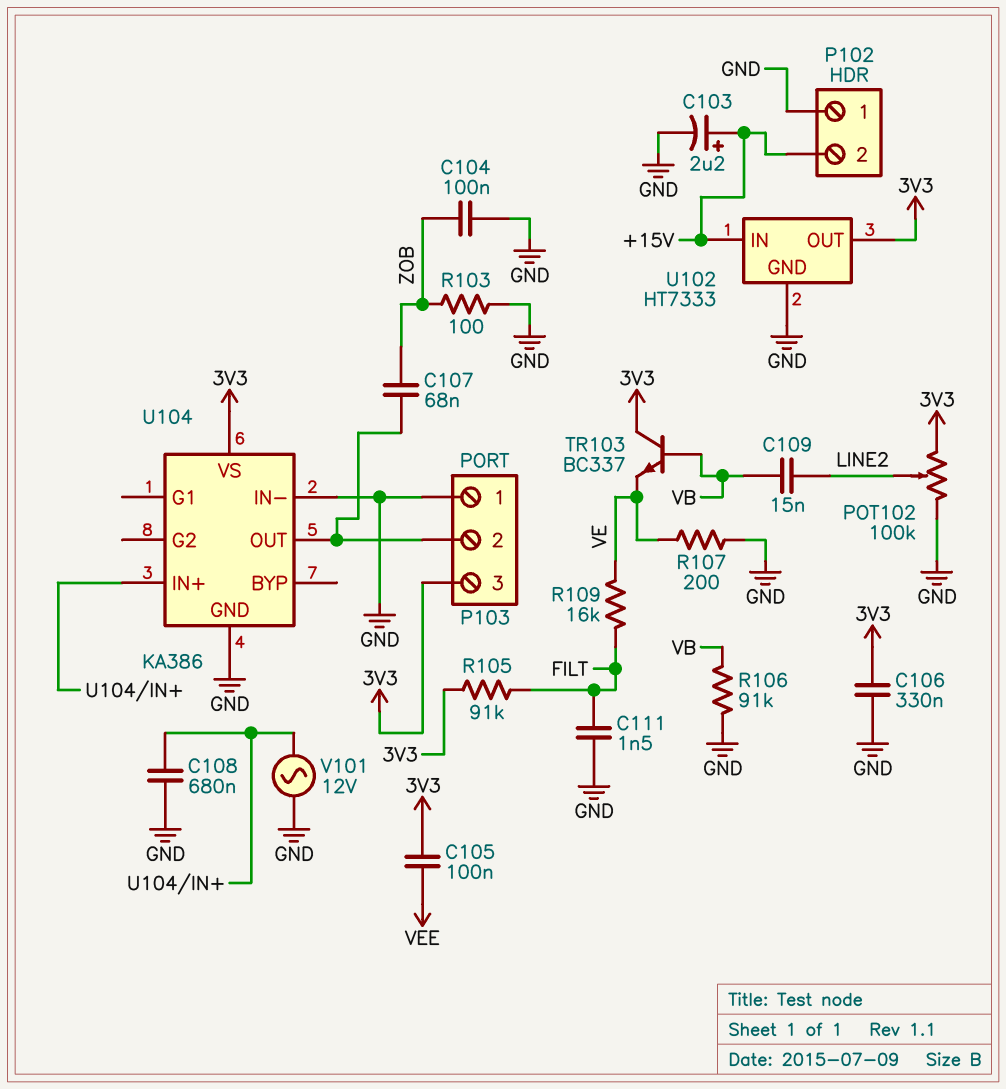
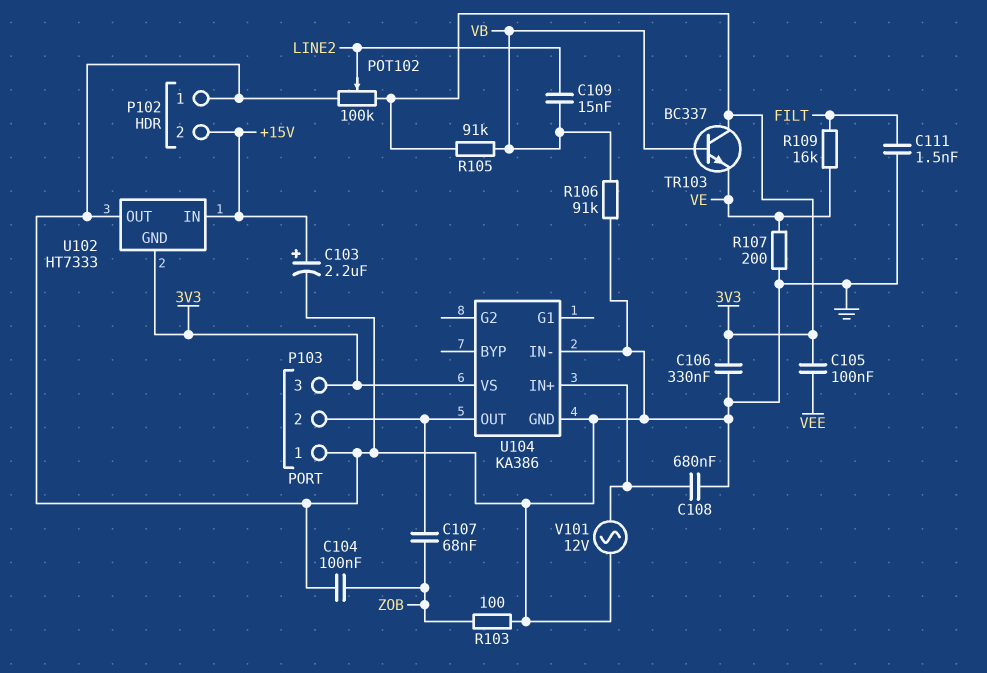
R105: 91k (3V3, FILT) -> 91k (3V3, VB)
U102 pin GND: GND -> 3V3
U102 pin OUT: 3V3 -> GND

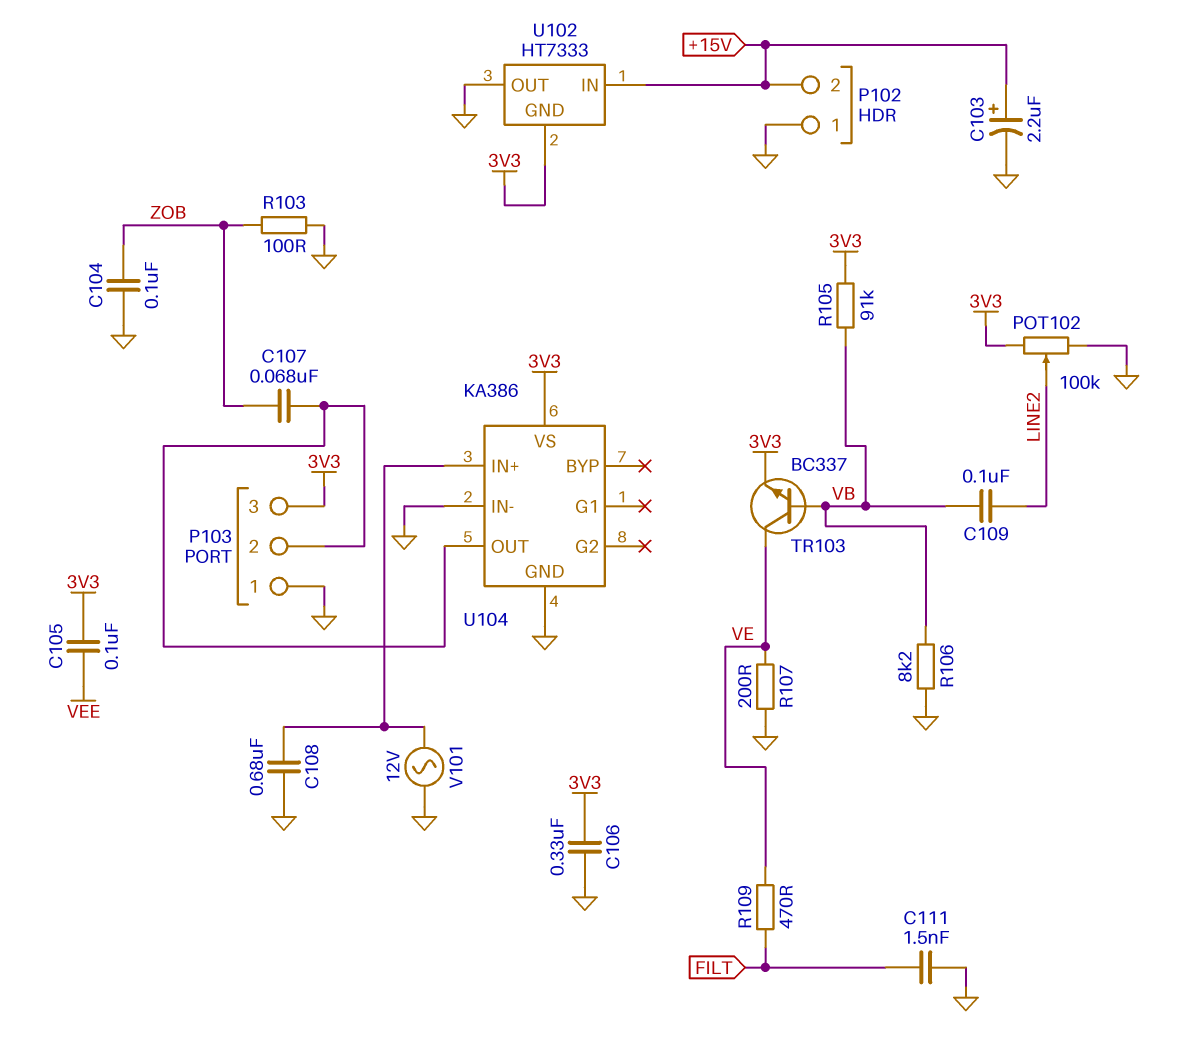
C109: 15nF (LINE2, VB) -> 100nF (LINE2, VB)
R106: 91k (GND, VB) -> 8.2k (GND, VB)
R109: 16k (FILT, VE) -> 470 (FILT, VE)
TR103: NPN BC337 (B VB, C 3V3, E VE) -> NPN BC337 (B VB, C VE, E 3V3)

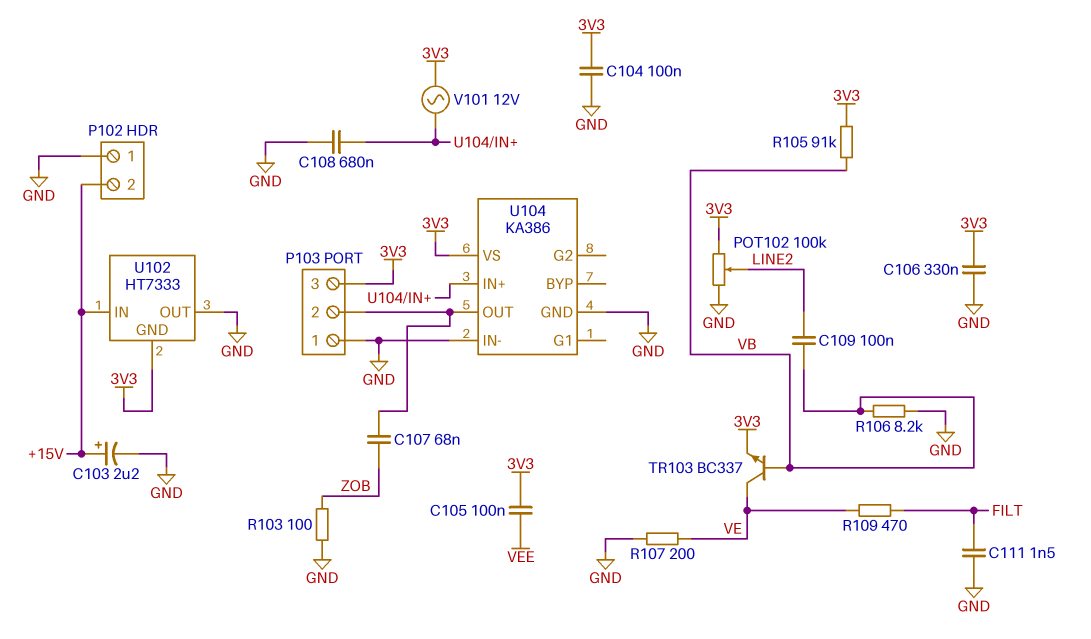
C104: 100nF (GND, ZOB) -> 100nF (3V3, GND)
V101: AC 12V (GND, U104/IN+) -> AC 12V (3V3, U104/IN+)

